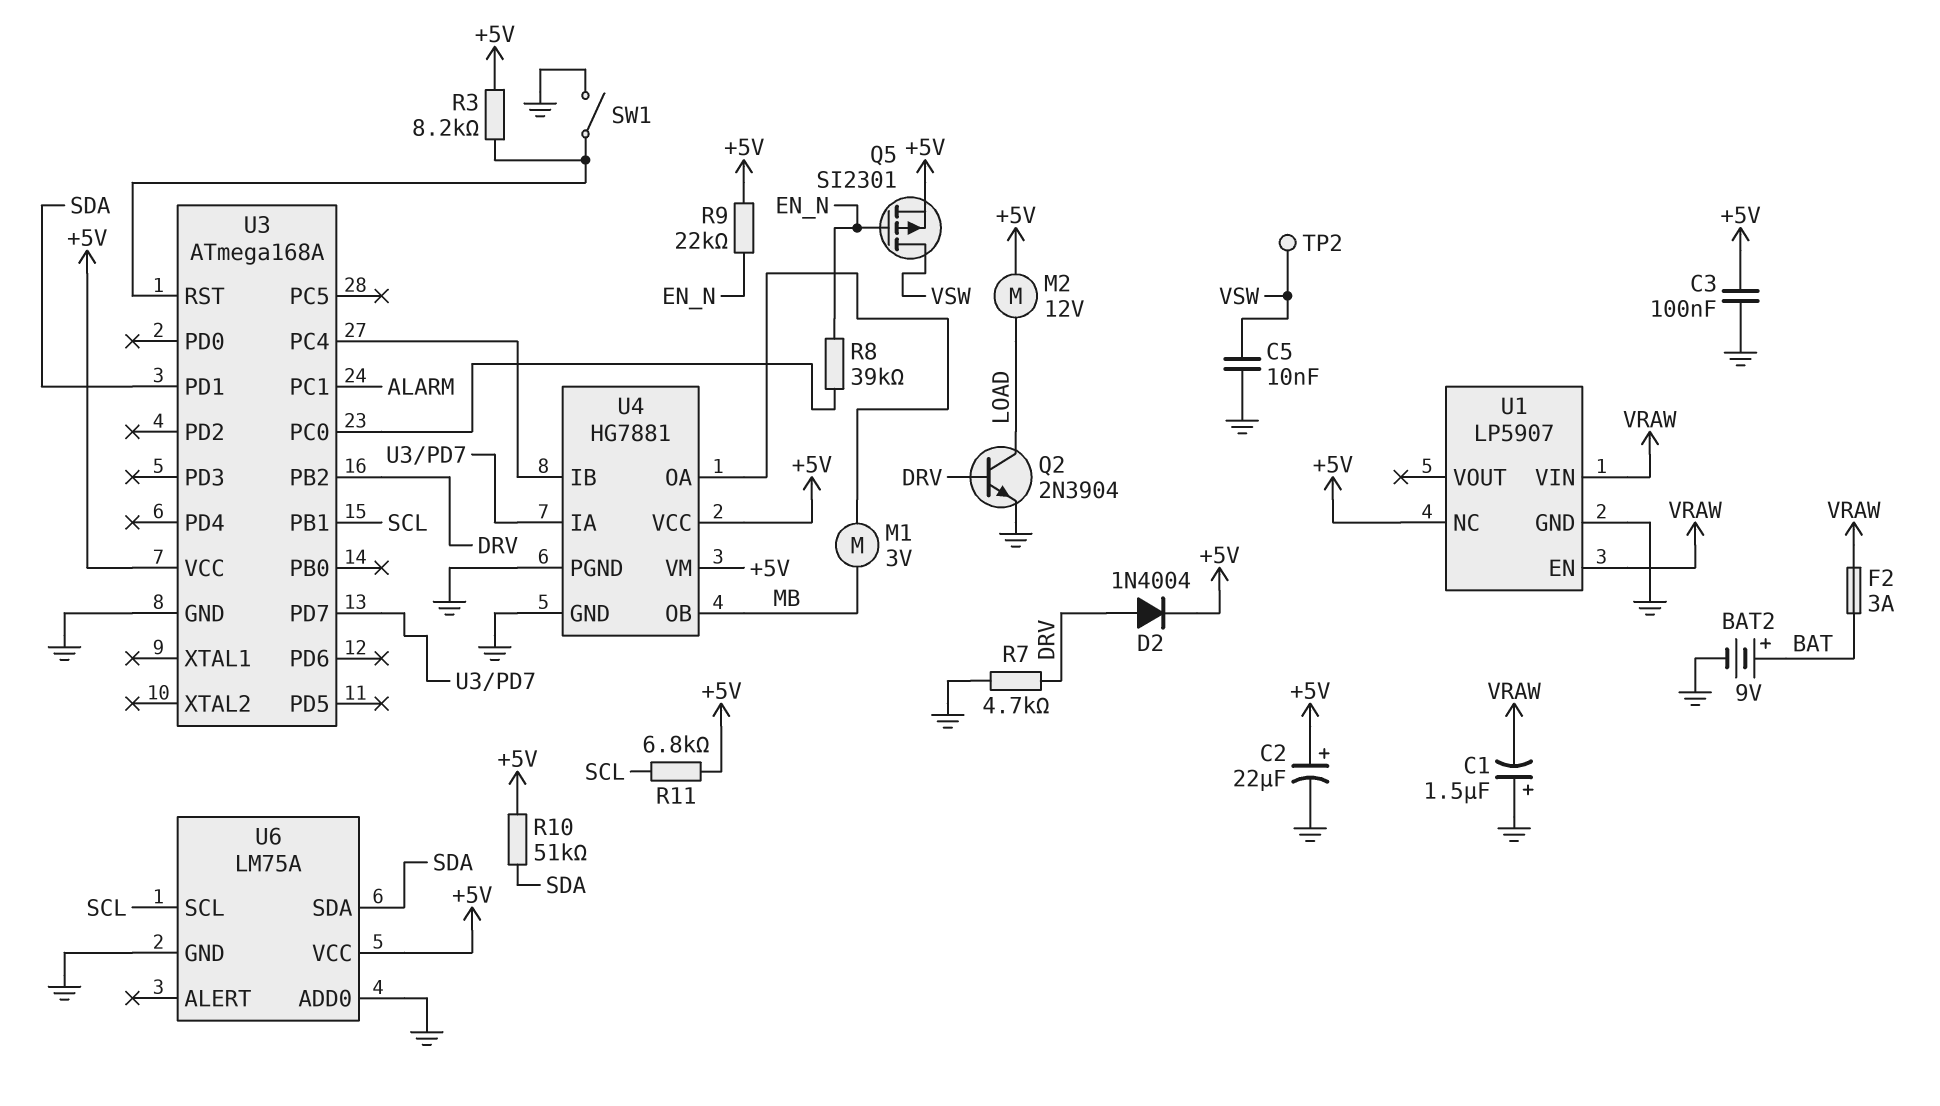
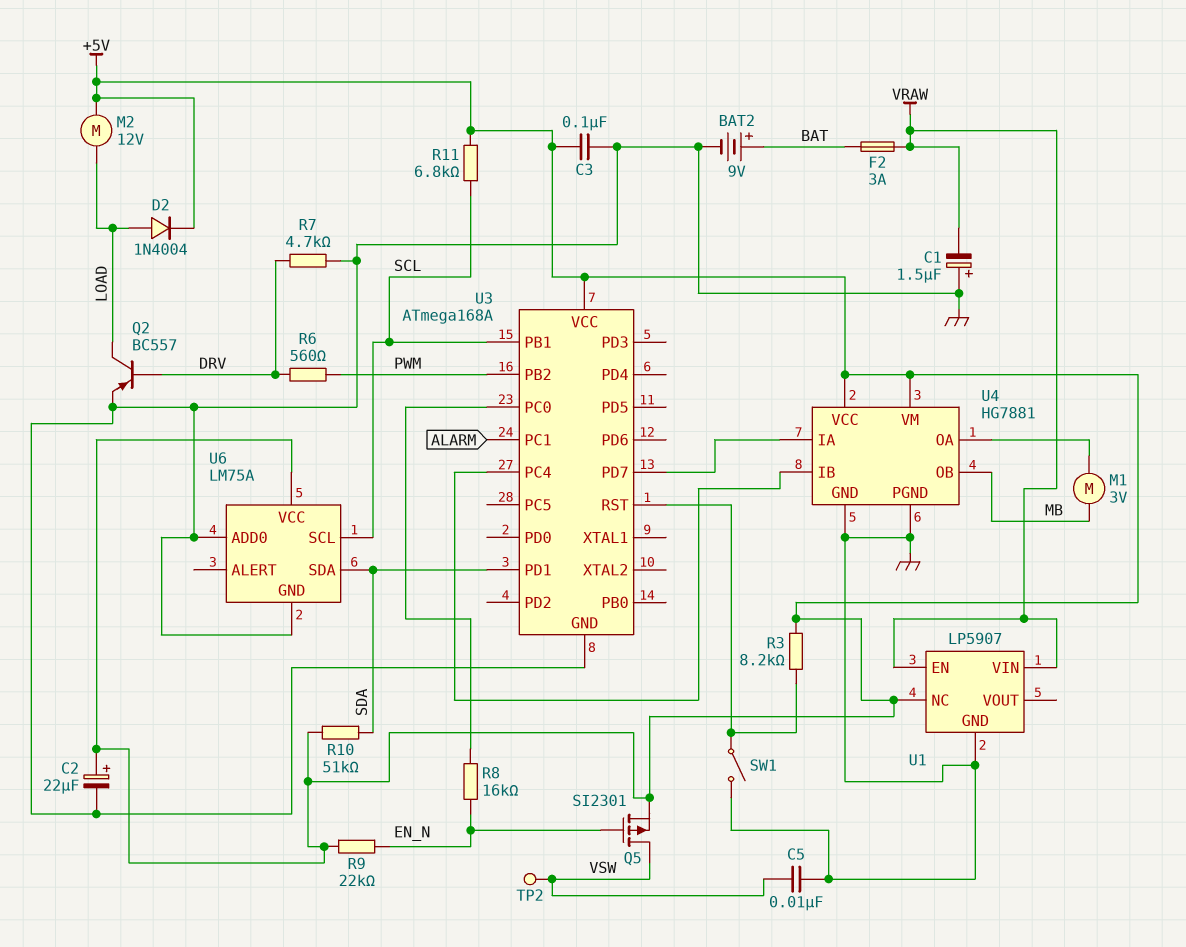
D2: diode 1N4004 (A DRV, K +5V) -> diode 1N4004 (A LOAD, K +5V)
Q2: NPN 2N3904 (B DRV, C LOAD, E GND) -> PNP BC557 (B DRV, C LOAD, E GND)
R6: none -> 560 (DRV, PWM)
R8: 39k (EN_N, U3/PC0) -> 16k (EN_N, U3/PC0)
U3 pin PB2: DRV -> PWM

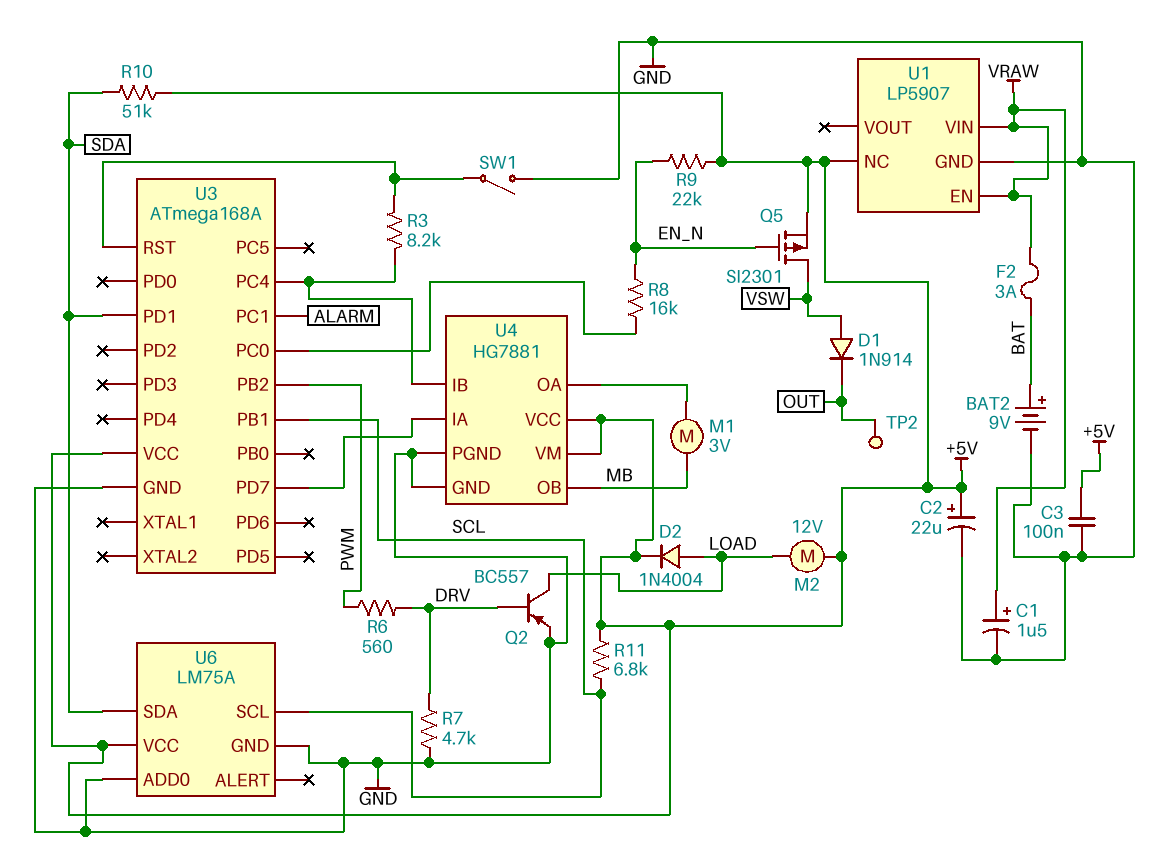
C1: 1.5uF (plus GND, minus VRAW) -> 1.5uF (plus VRAW, minus GND)
C5: 10nF (GND, VSW) -> none
D1: none -> diode 1N914 (A VSW, K OUT)
R3: 8.2k (+5V, U3/RST) -> 8.2k (U3/PC4, U3/RST)
TP2: test point (VSW) -> test point (OUT)

